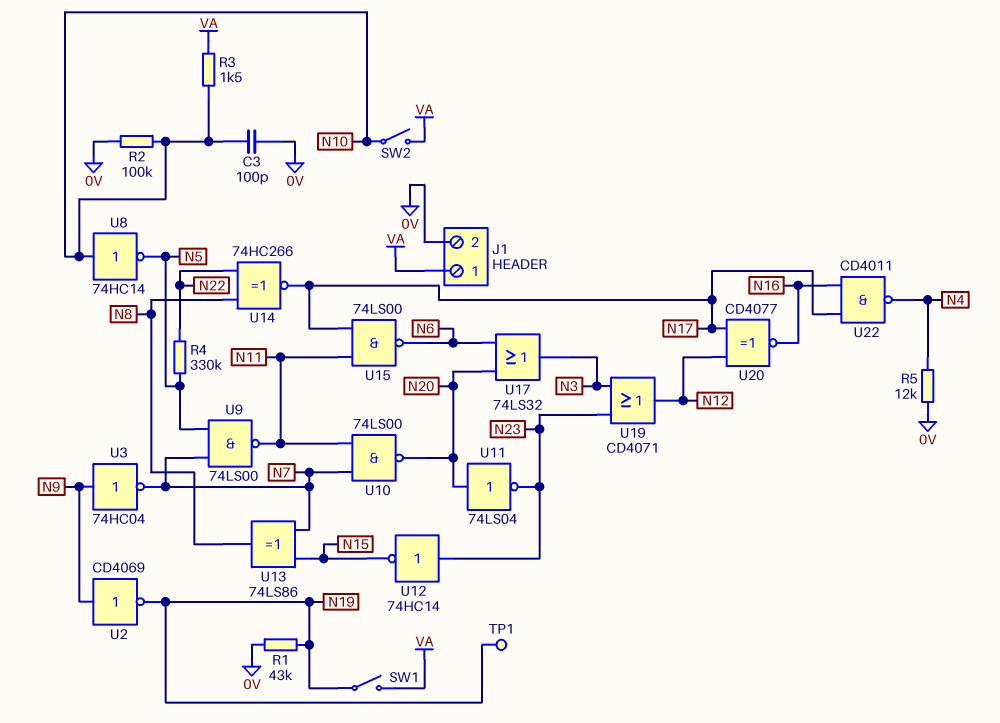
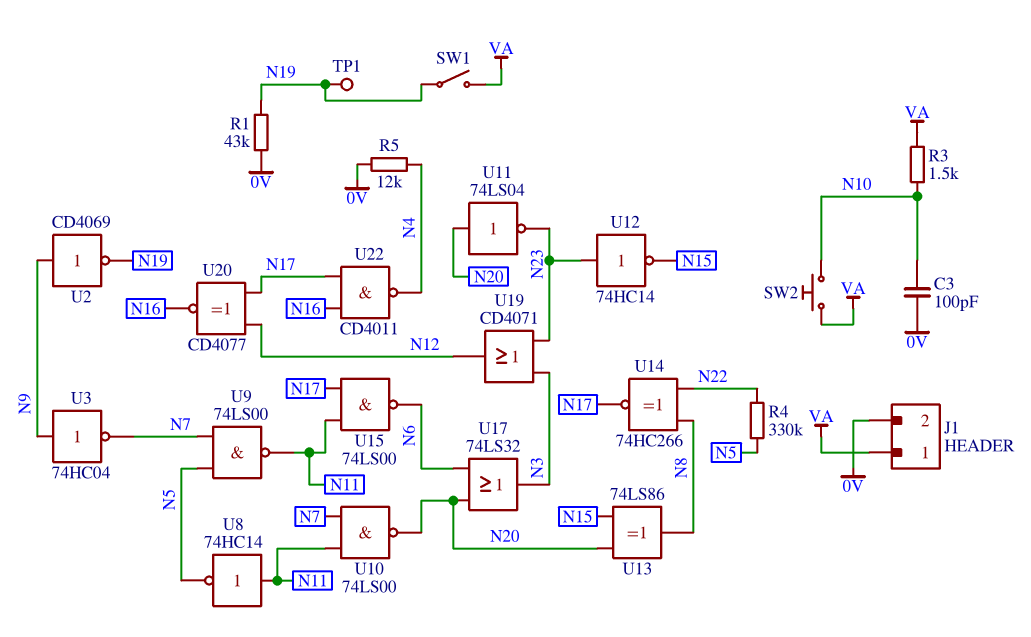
R2: 100k (0V, N10) -> none
SW2: switch (N10, VA) -> button (N10, VA)
U8: NOT 74HC14 (in N10, out N5) -> NOT 74HC14 (in N11, out N5)
U13: XOR 74LS86 (in N7, in N15, out N8) -> XOR 74LS86 (in N15, in N20, out N8)

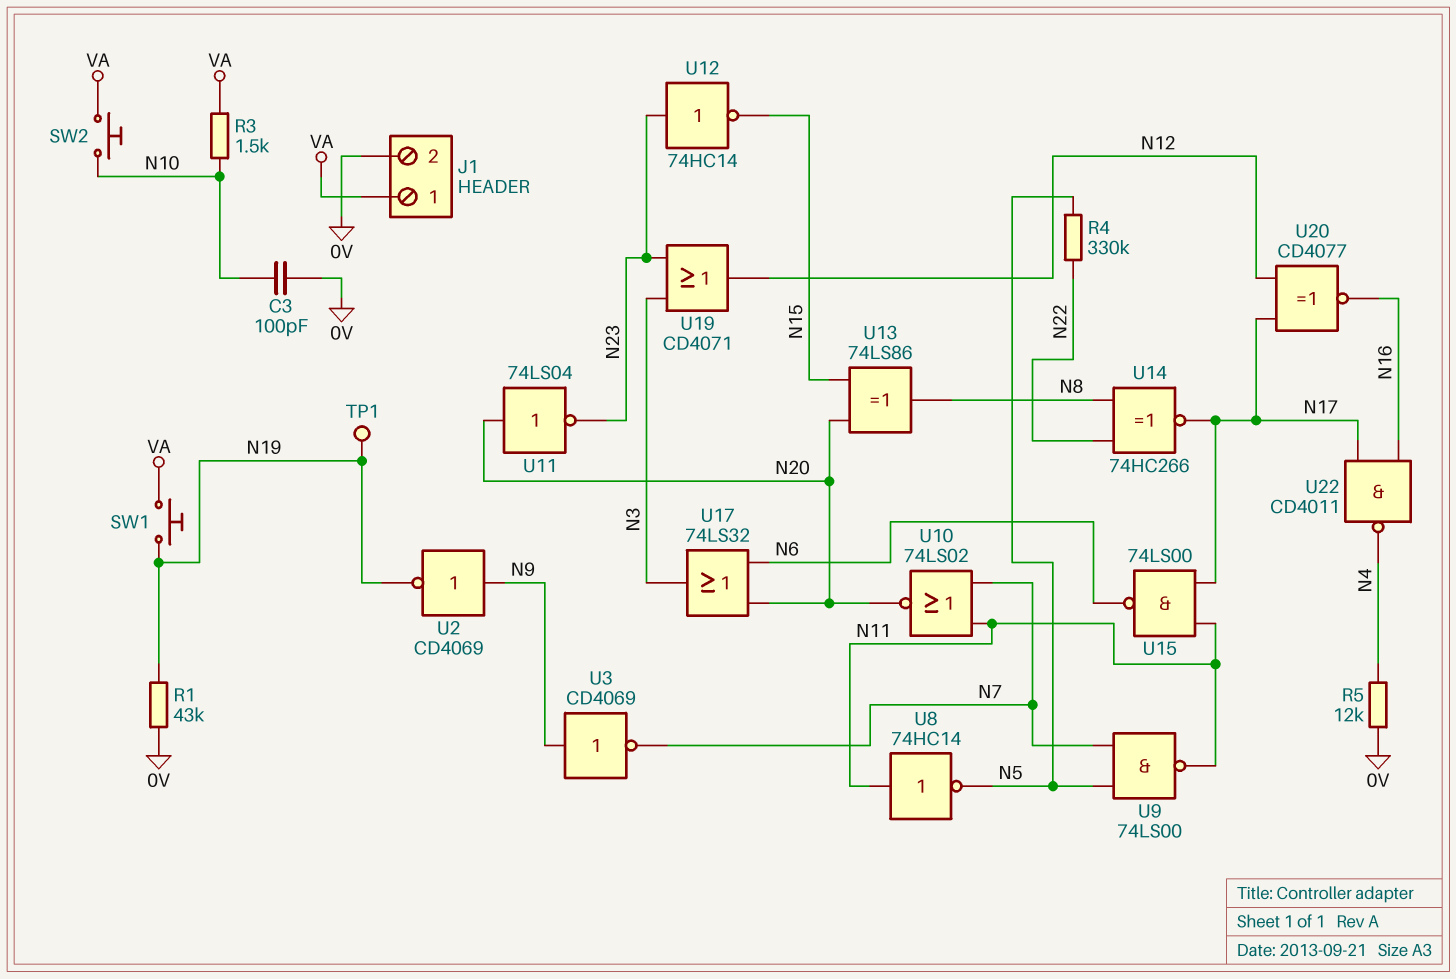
SW1: switch (N19, VA) -> button (N19, VA)
U3: NOT 74HC04 (in N9, out N7) -> NOT CD4069 (in N9, out N7)
U10: NAND 74LS00 (in N7, in N11, out N20) -> NOR 74LS02 (in N7, in N11, out N20)

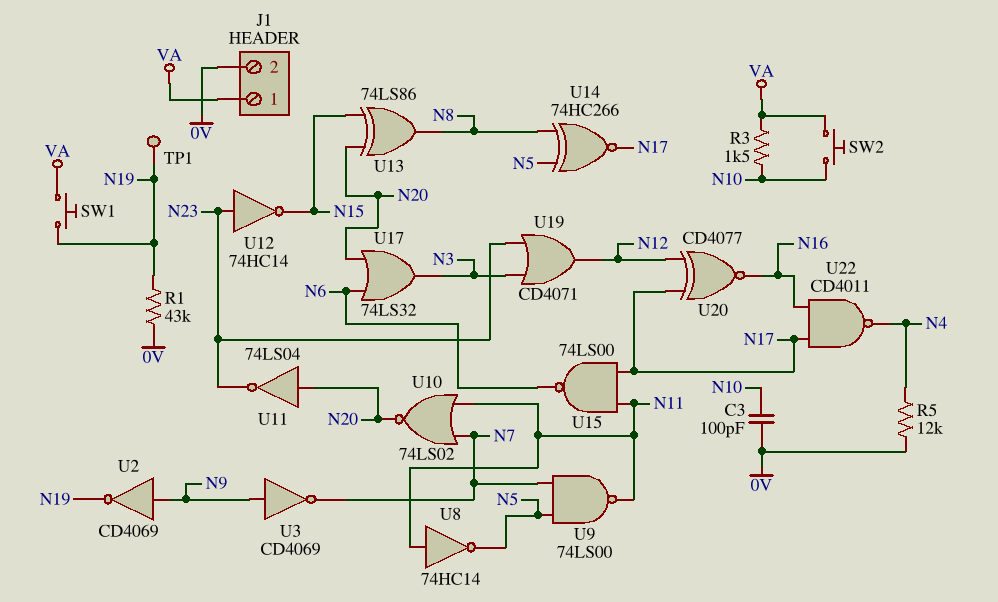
R4: 330k (N5, N22) -> none
U14: XNOR 74HC266 (in N8, in N22, out N17) -> XNOR 74HC266 (in N5, in N8, out N17)

